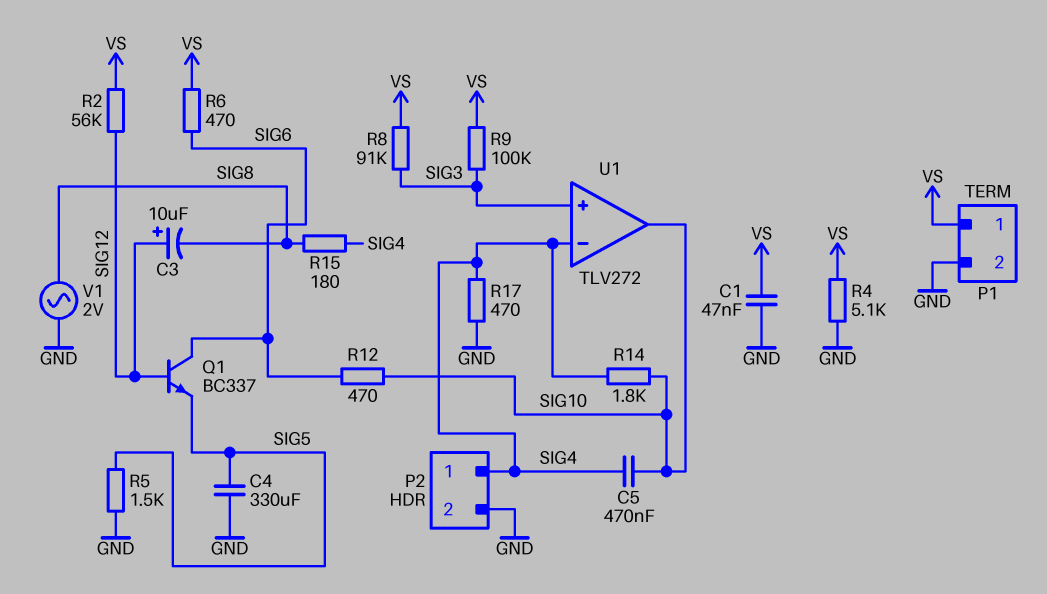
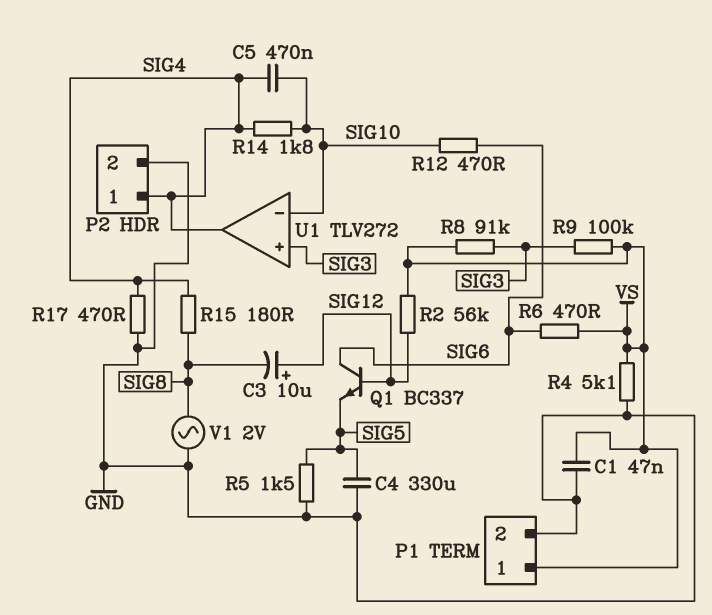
U1 pin in-: SIG4 -> SIG10
U1 pin out: SIG10 -> SIG4

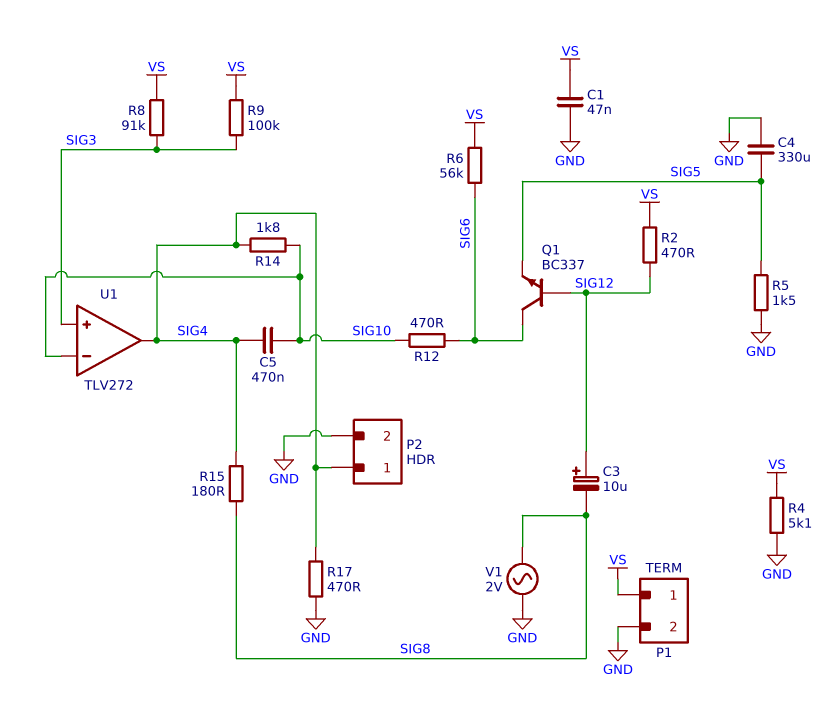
R2: 56k (SIG12, VS) -> 470 (SIG12, VS)
R6: 470 (SIG6, VS) -> 56k (SIG6, VS)

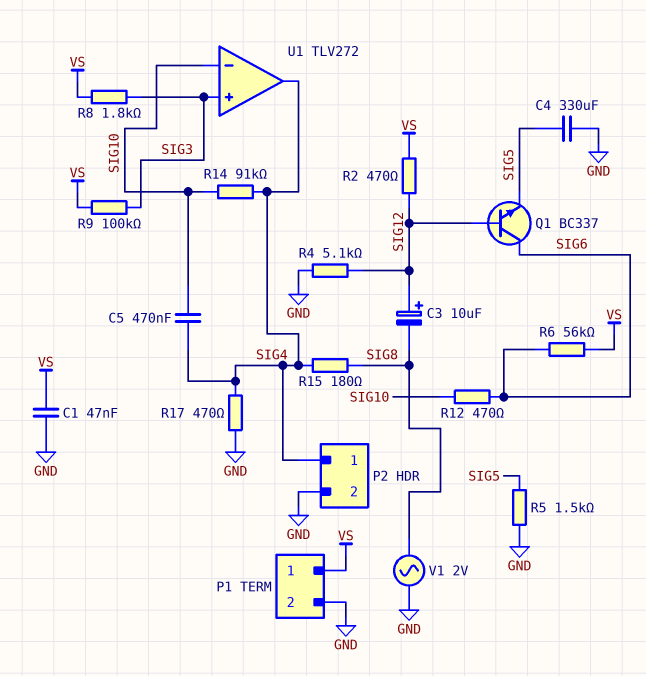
R4: 5.1k (GND, VS) -> 5.1k (GND, SIG12)
R8: 91k (SIG3, VS) -> 1.8k (SIG3, VS)
R14: 1.8k (SIG4, SIG10) -> 91k (SIG4, SIG10)

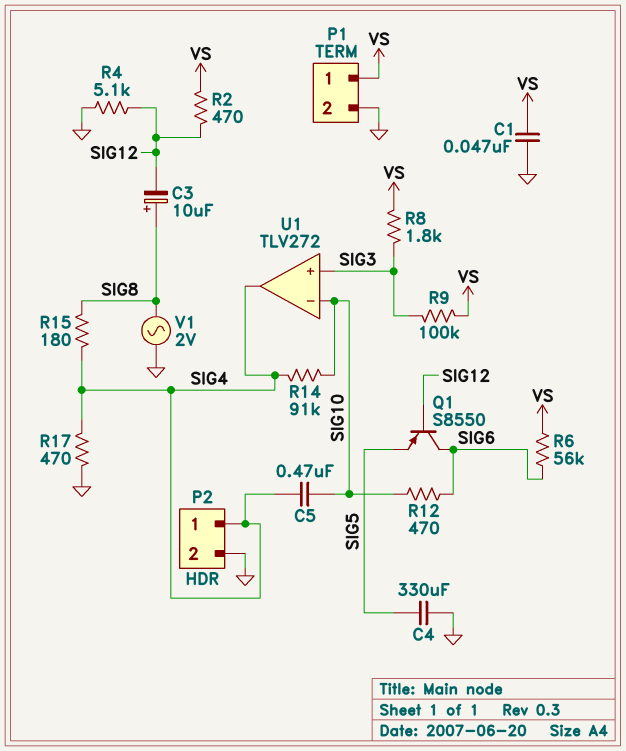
C3: 10uF (plus SIG12, minus SIG8) -> 10uF (plus SIG8, minus SIG12)
Q1: NPN BC337 (B SIG12, C SIG6, E SIG5) -> PNP S8550 (B SIG12, C SIG6, E SIG5)
R5: 1.5k (GND, SIG5) -> none

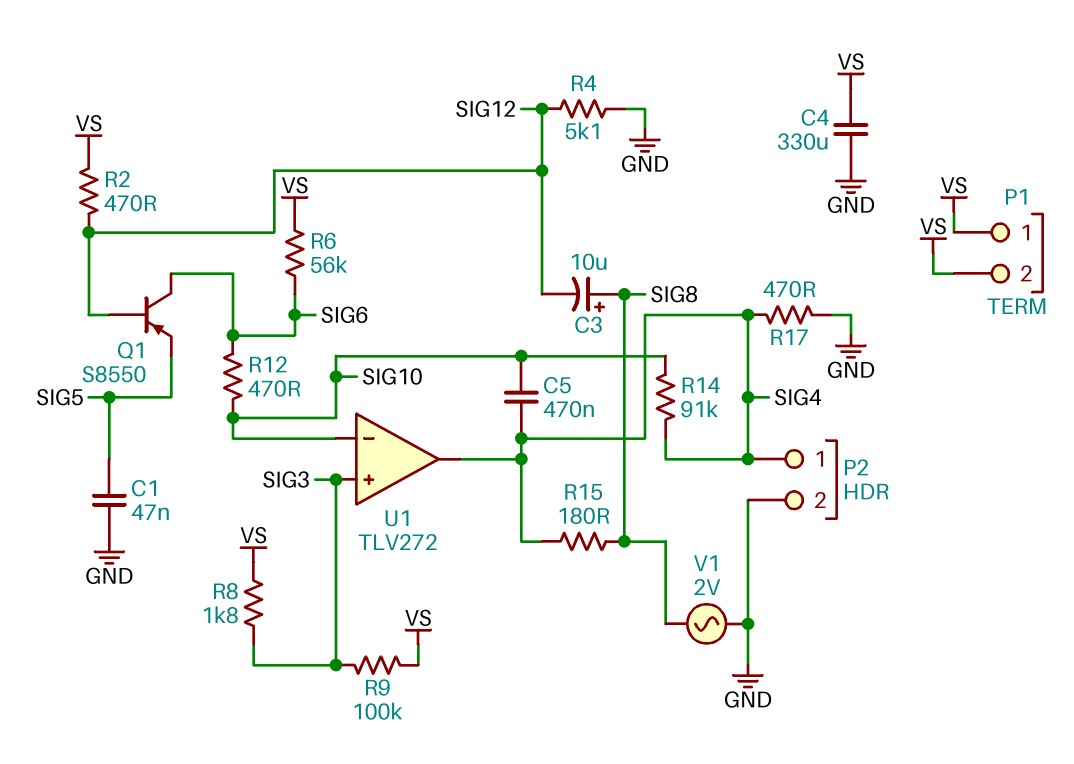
C1: 47nF (GND, VS) -> 47nF (GND, SIG5)
C4: 330uF (GND, SIG5) -> 330uF (GND, VS)
P1 pin 2: GND -> VS

